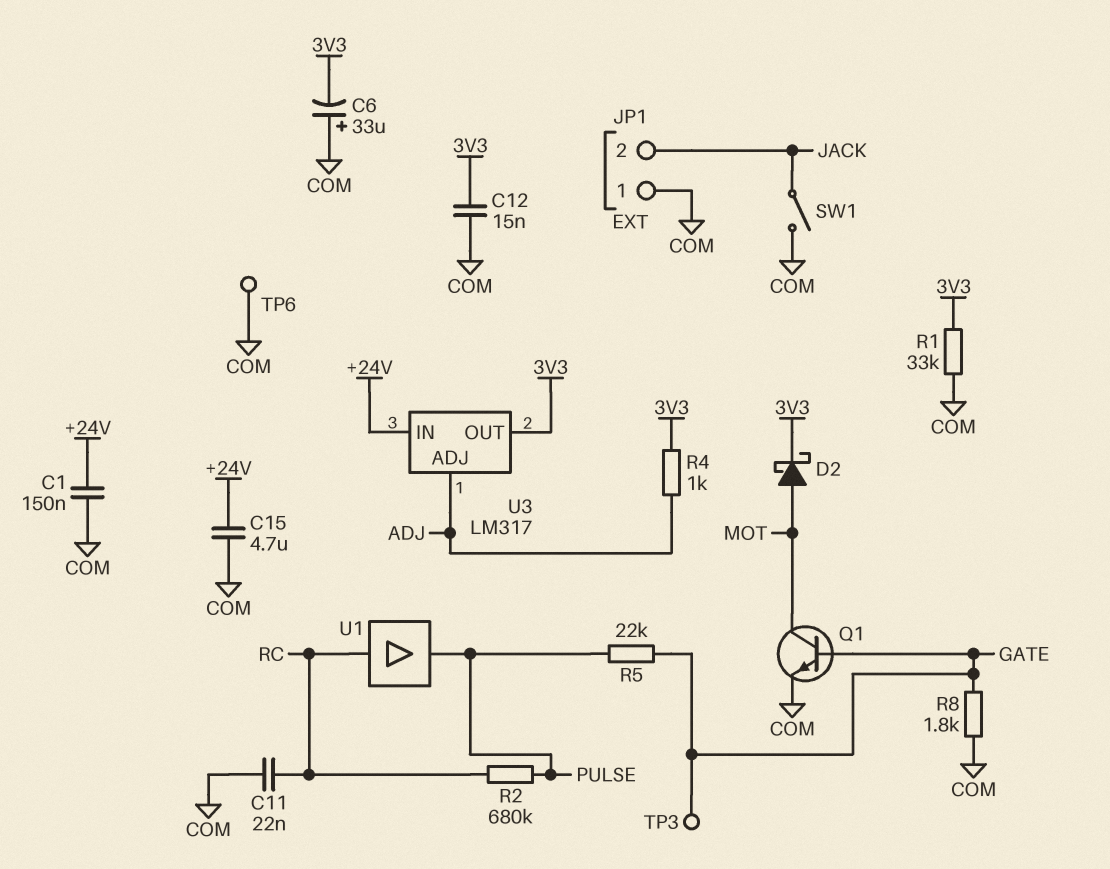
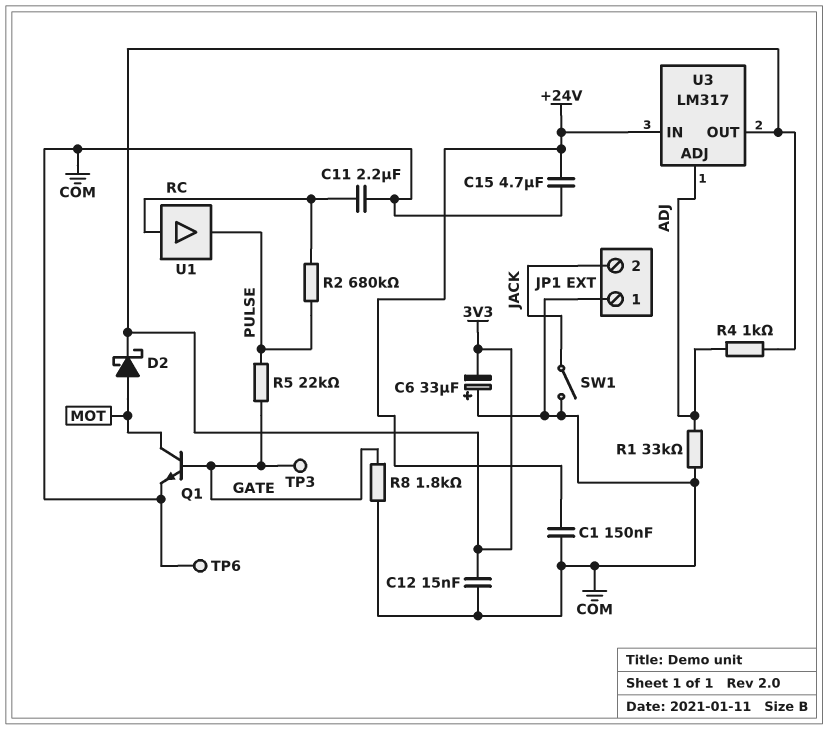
C11: 22nF (COM, RC) -> 2.2uF (COM, RC)
R1: 33k (3V3, COM) -> 33k (ADJ, COM)

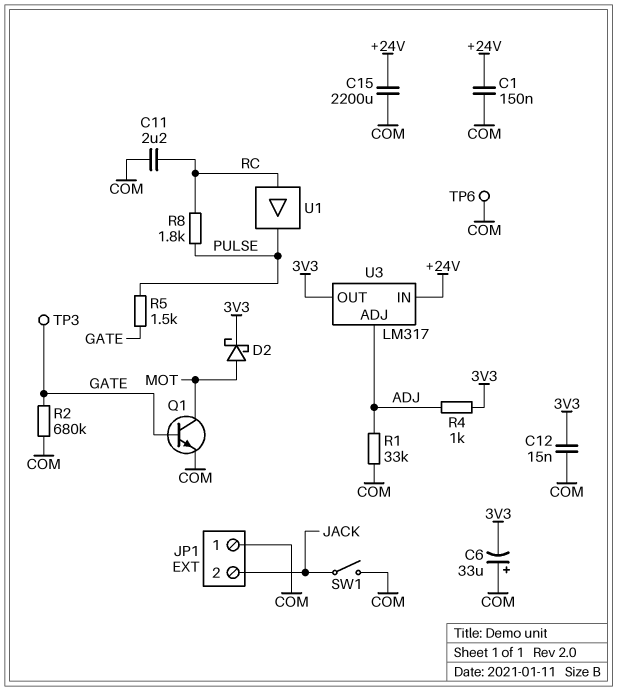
C15: 4.7uF (+24V, COM) -> 2200uF (+24V, COM)
R2: 680k (PULSE, RC) -> 680k (COM, GATE)
R5: 22k (GATE, PULSE) -> 1.5k (GATE, PULSE)
R8: 1.8k (COM, GATE) -> 1.8k (PULSE, RC)

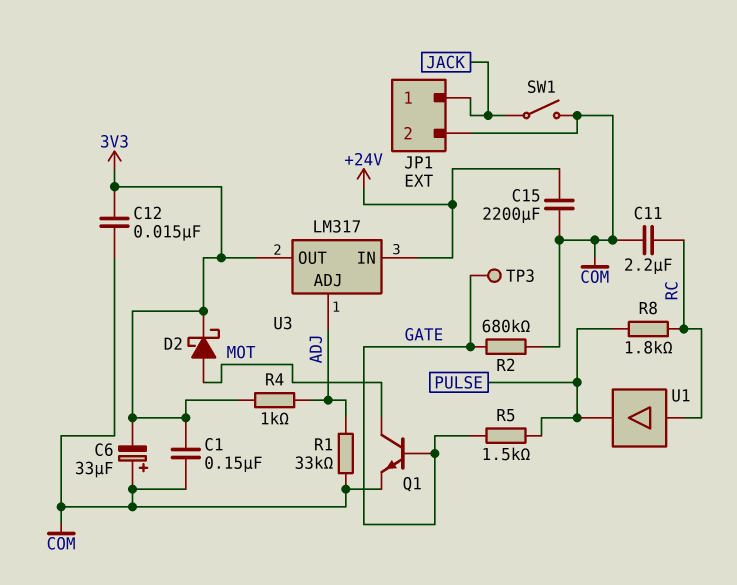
C1: 150nF (+24V, COM) -> 150nF (3V3, COM)
JP1 pin 1: COM -> JACK
JP1 pin 2: JACK -> COM
TP6: test point (COM) -> none

